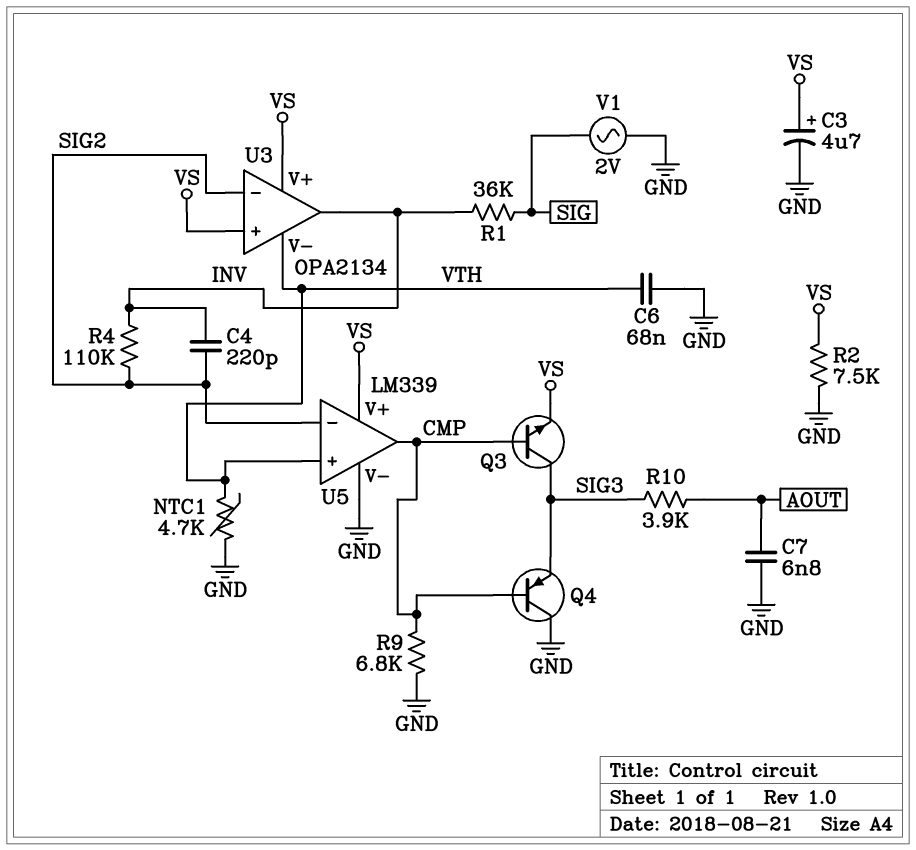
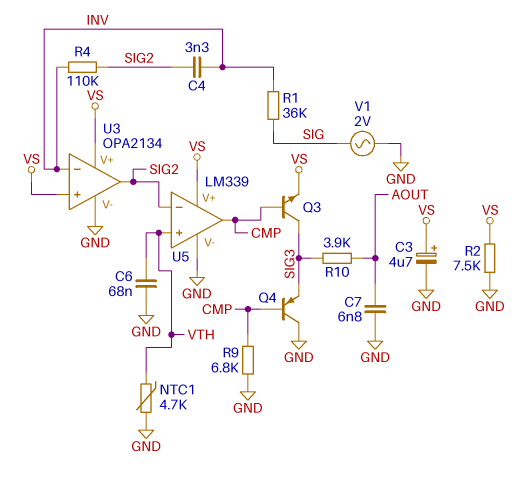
C4: 220pF (INV, SIG2) -> 3.3nF (INV, SIG2)
U3 pin V-: VTH -> GND
U3 pin in-: SIG2 -> INV
U3 pin out: INV -> SIG2

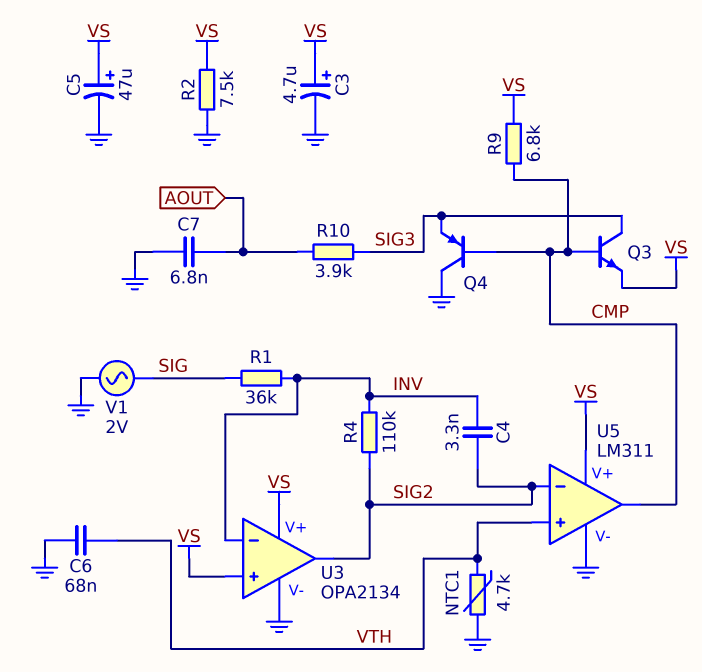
C5: none -> 47uF (plus VS, minus GND)
R9: 6.8k (CMP, GND) -> 6.8k (CMP, VS)
U5: LM339 -> LM311

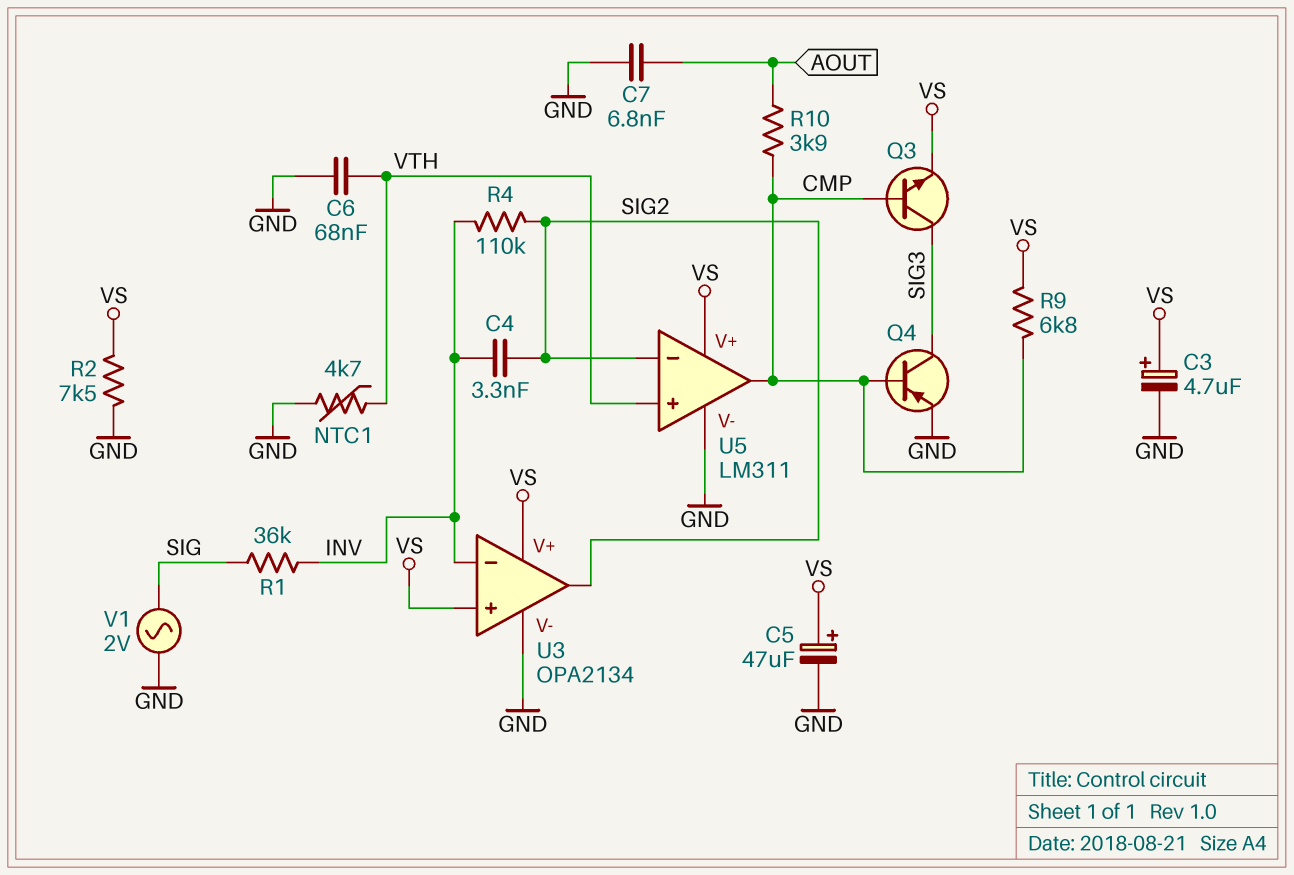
Q4: PNP (B CMP, C GND, E SIG3) -> PNP (B CMP, C SIG3, E GND)
R10: 3.9k (AOUT, SIG3) -> 3.9k (AOUT, CMP)

